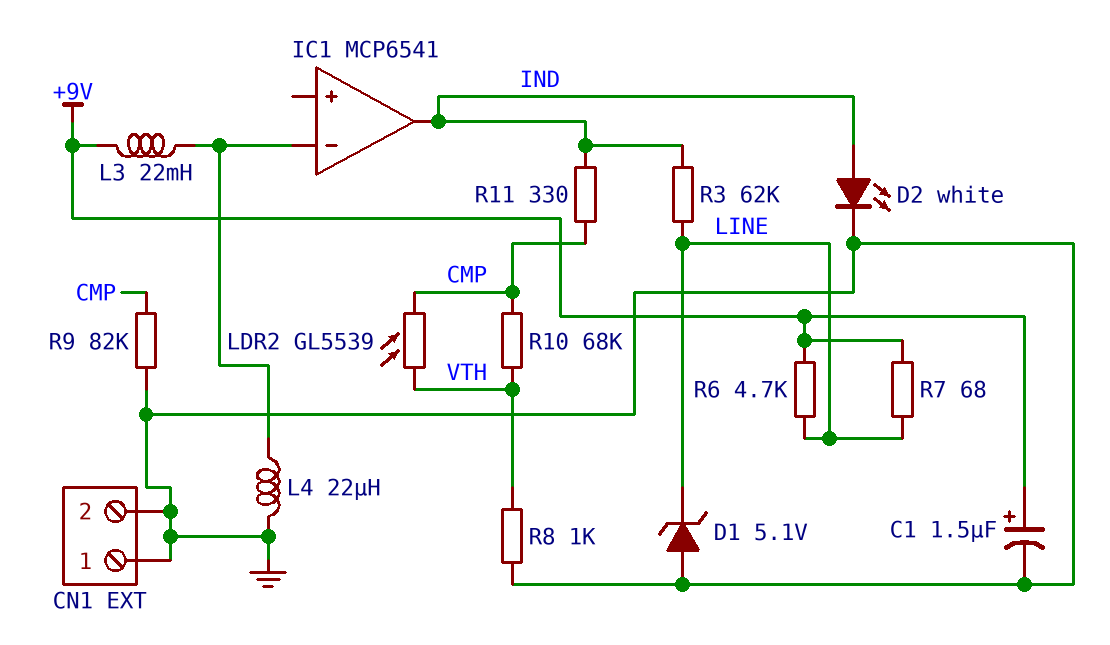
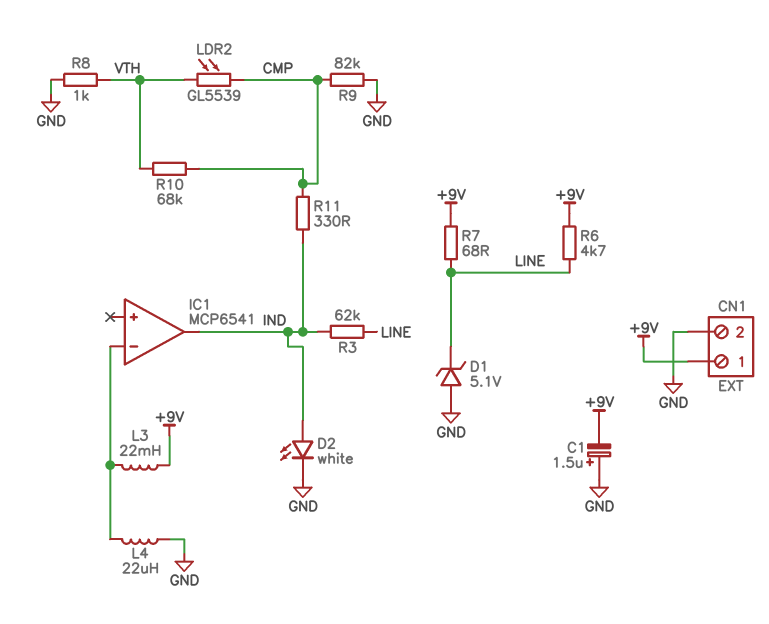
C1: 1.5uF (plus +9V, minus GND) -> 1.5uF (plus GND, minus +9V)
CN1 pin 1: GND -> +9V

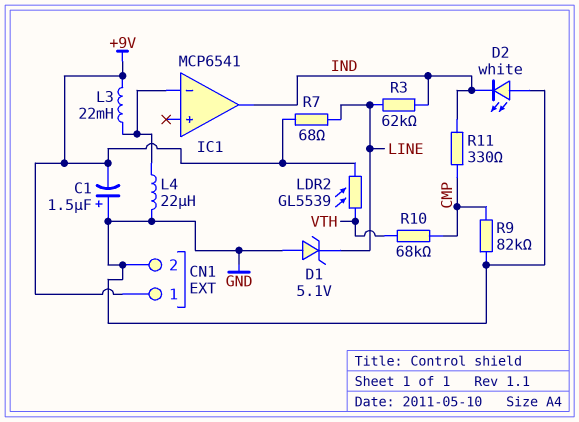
D2: LED white (A IND, K GND) -> LED white (A GND, K IND)
LDR2: GL5539 (CMP, VTH) -> GL5539 (+9V, VTH)
R6: 4.7k (+9V, LINE) -> none
R8: 1k (GND, VTH) -> none

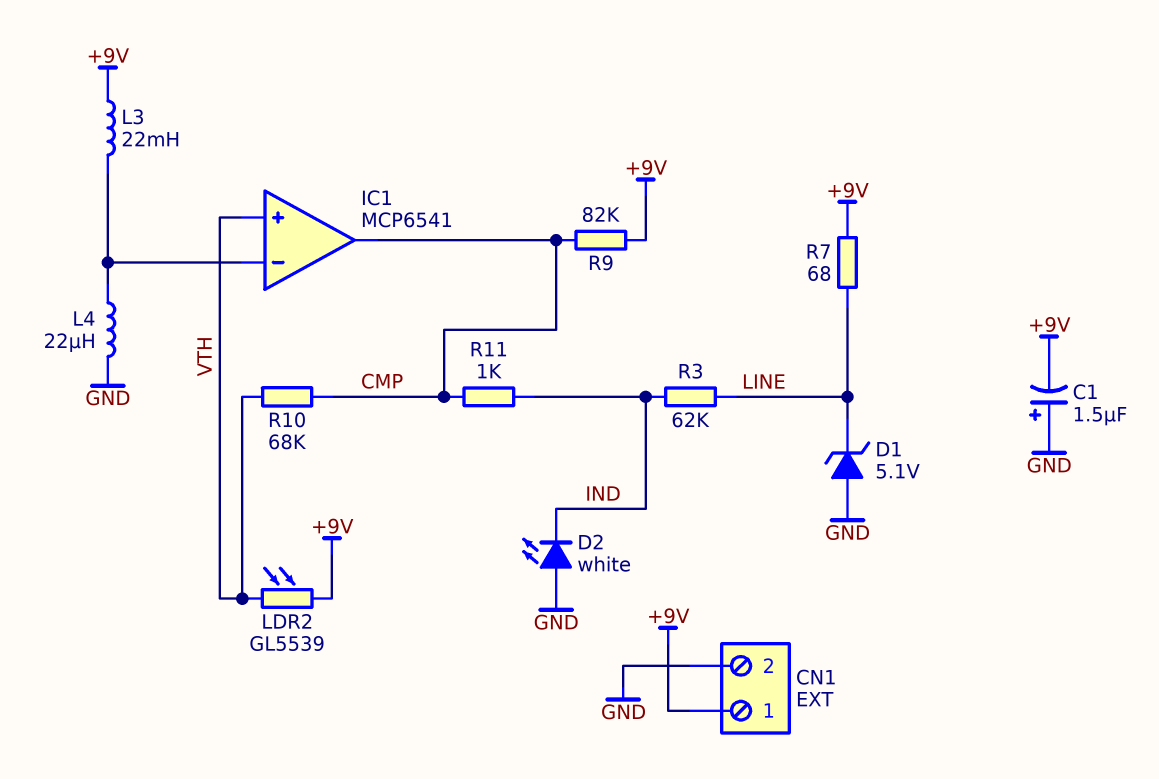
IC1 pin in+: none -> VTH
IC1 pin out: IND -> CMP
R9: 82k (CMP, GND) -> 82k (+9V, CMP)
R11: 330 (CMP, IND) -> 1k (CMP, IND)

